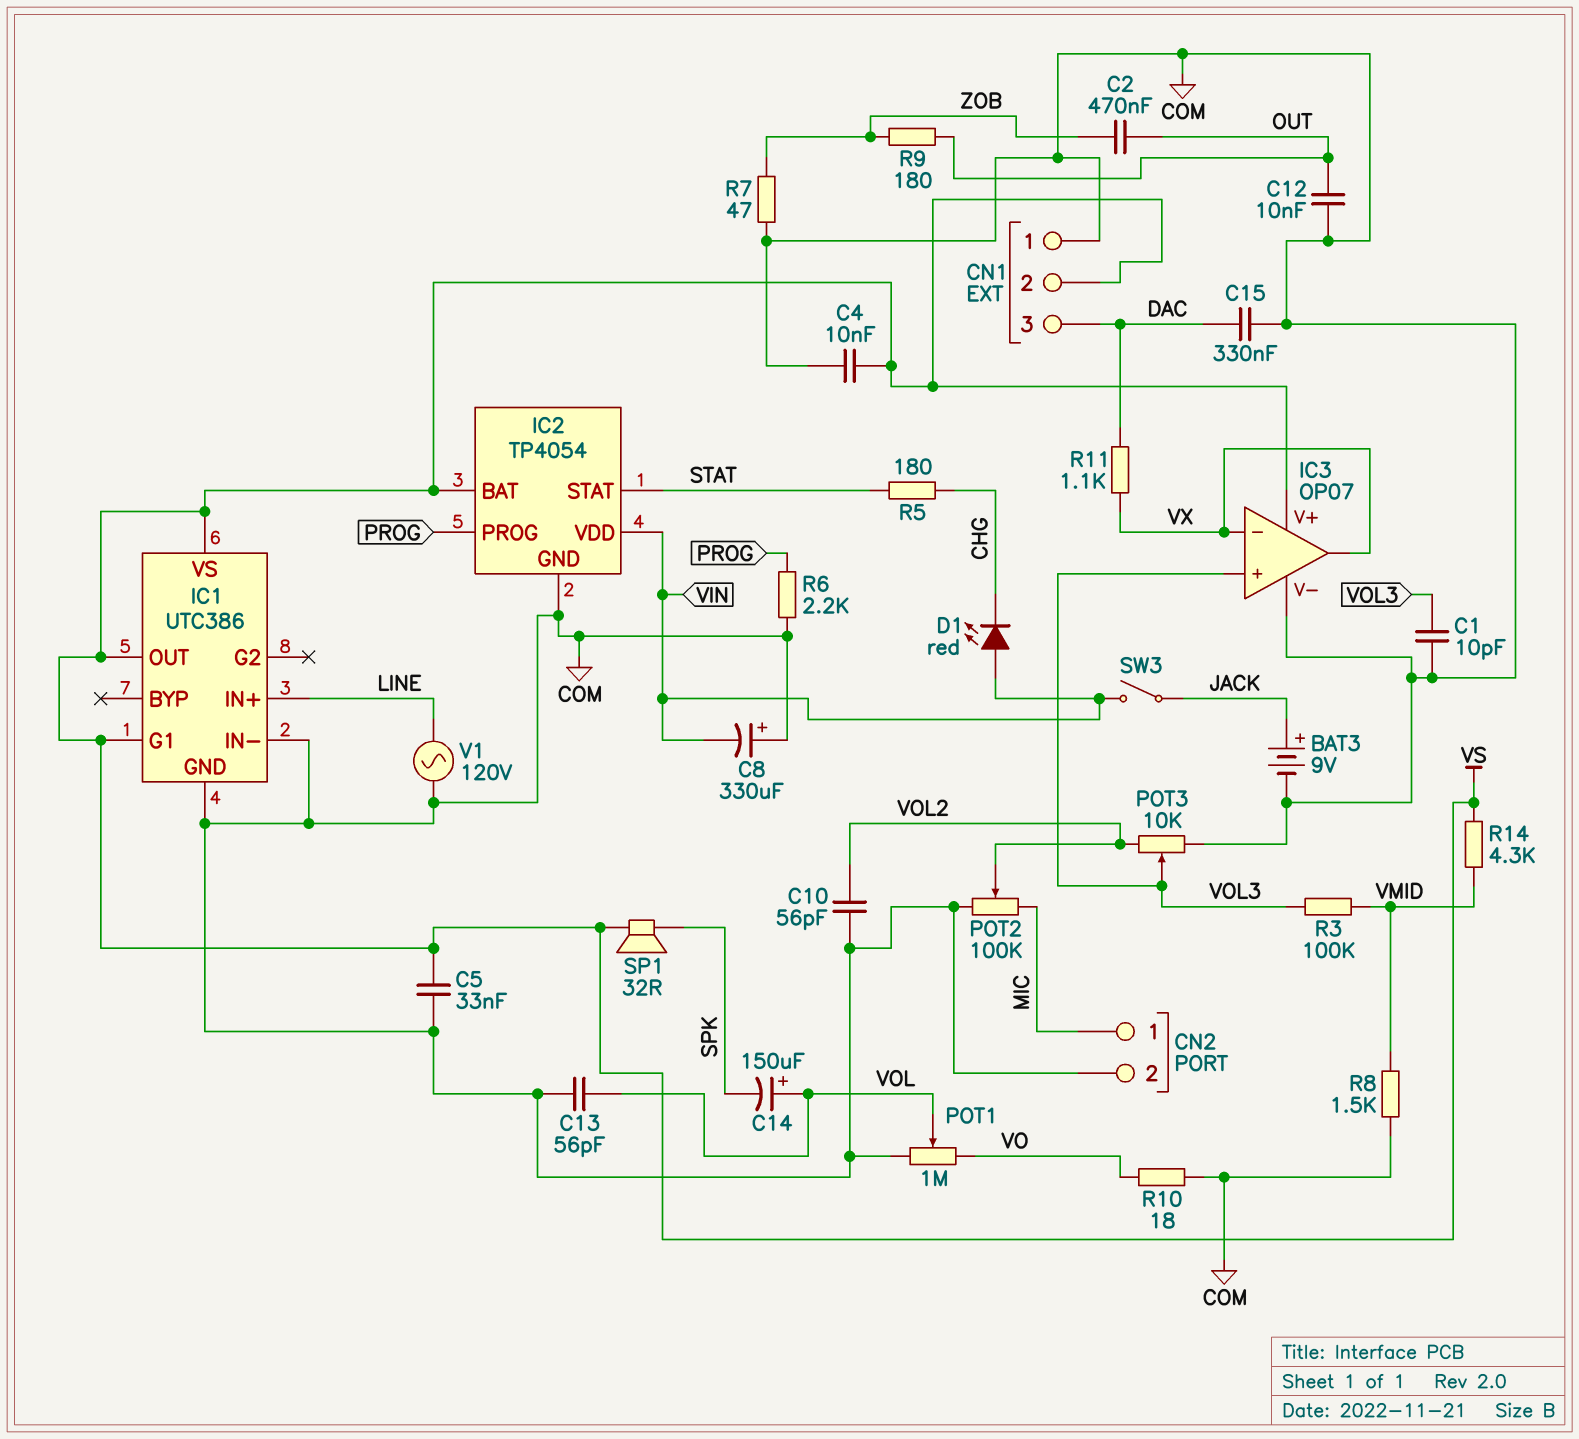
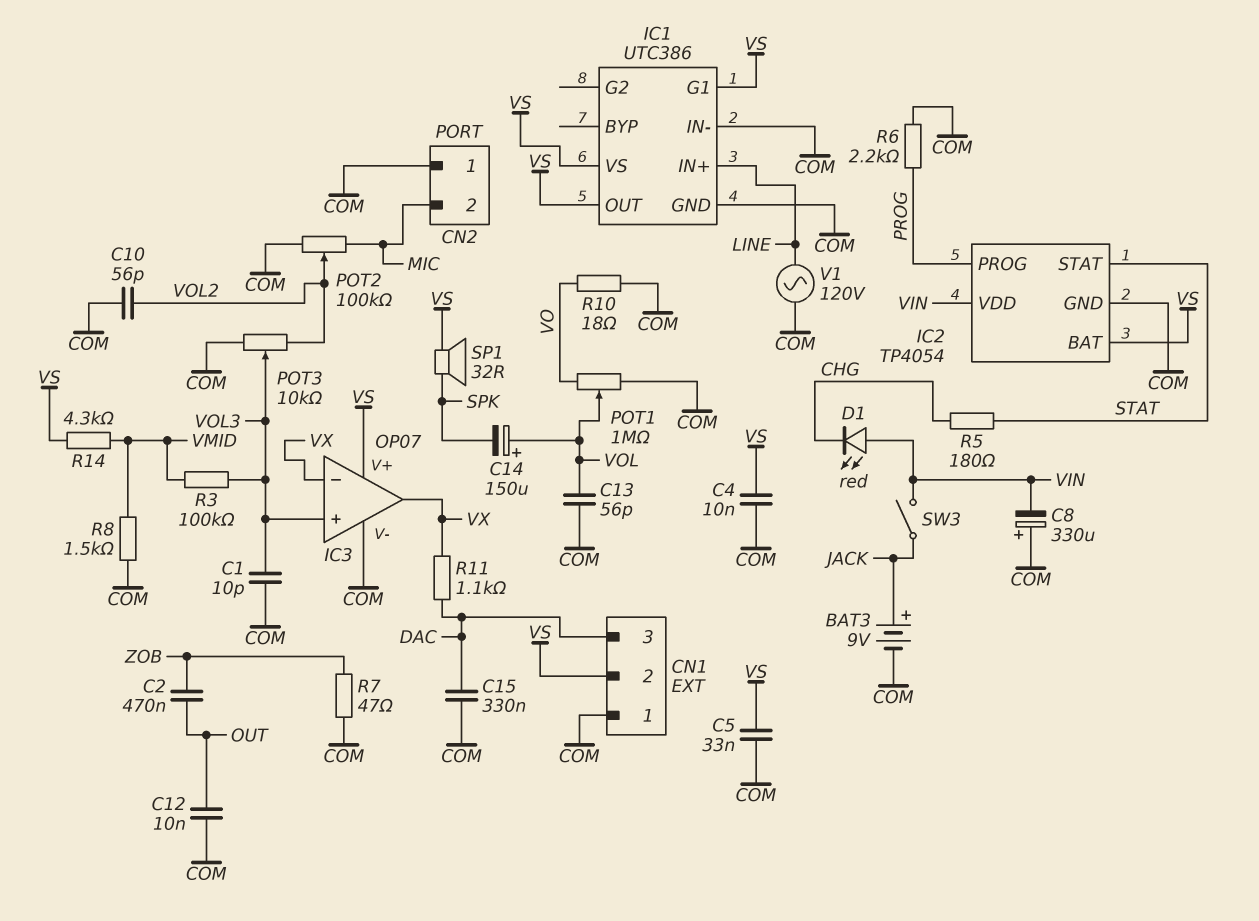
CN2 pin 1: MIC -> COM
CN2 pin 2: COM -> MIC
R9: 180 (OUT, ZOB) -> none

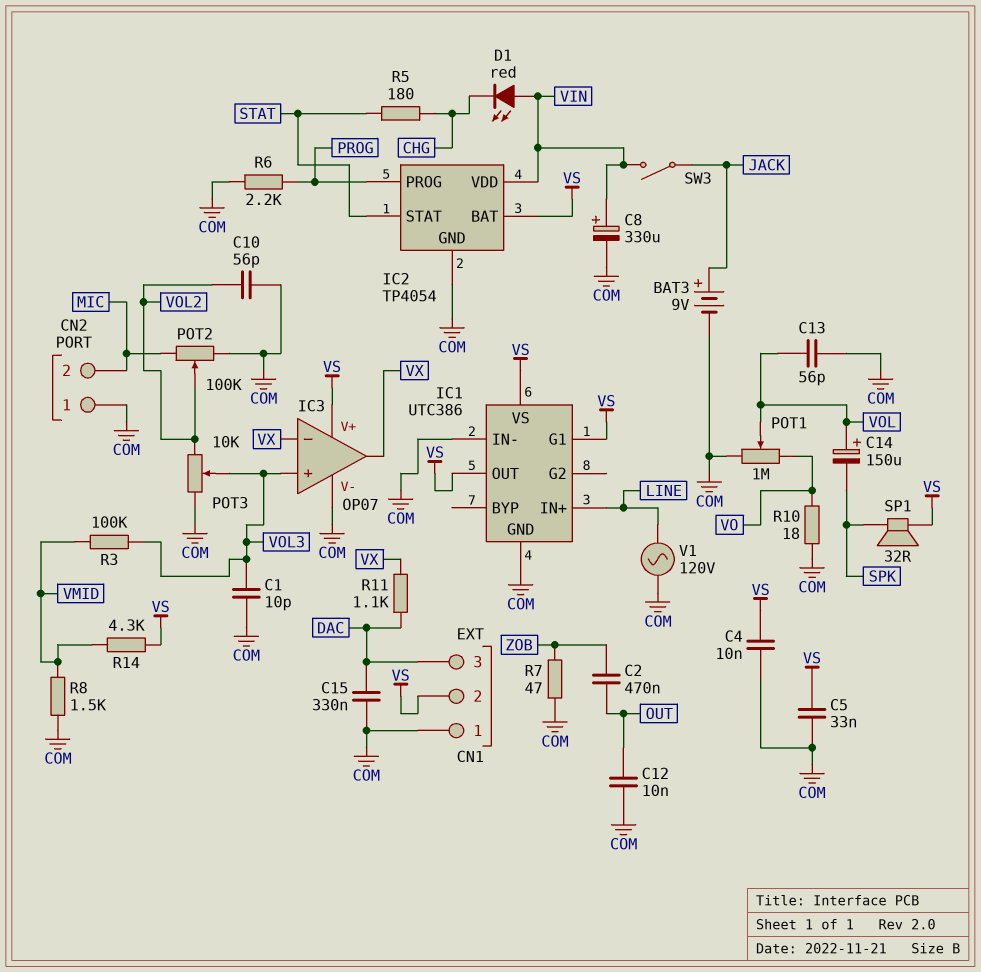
C8: 330uF (plus COM, minus VIN) -> 330uF (plus VIN, minus COM)

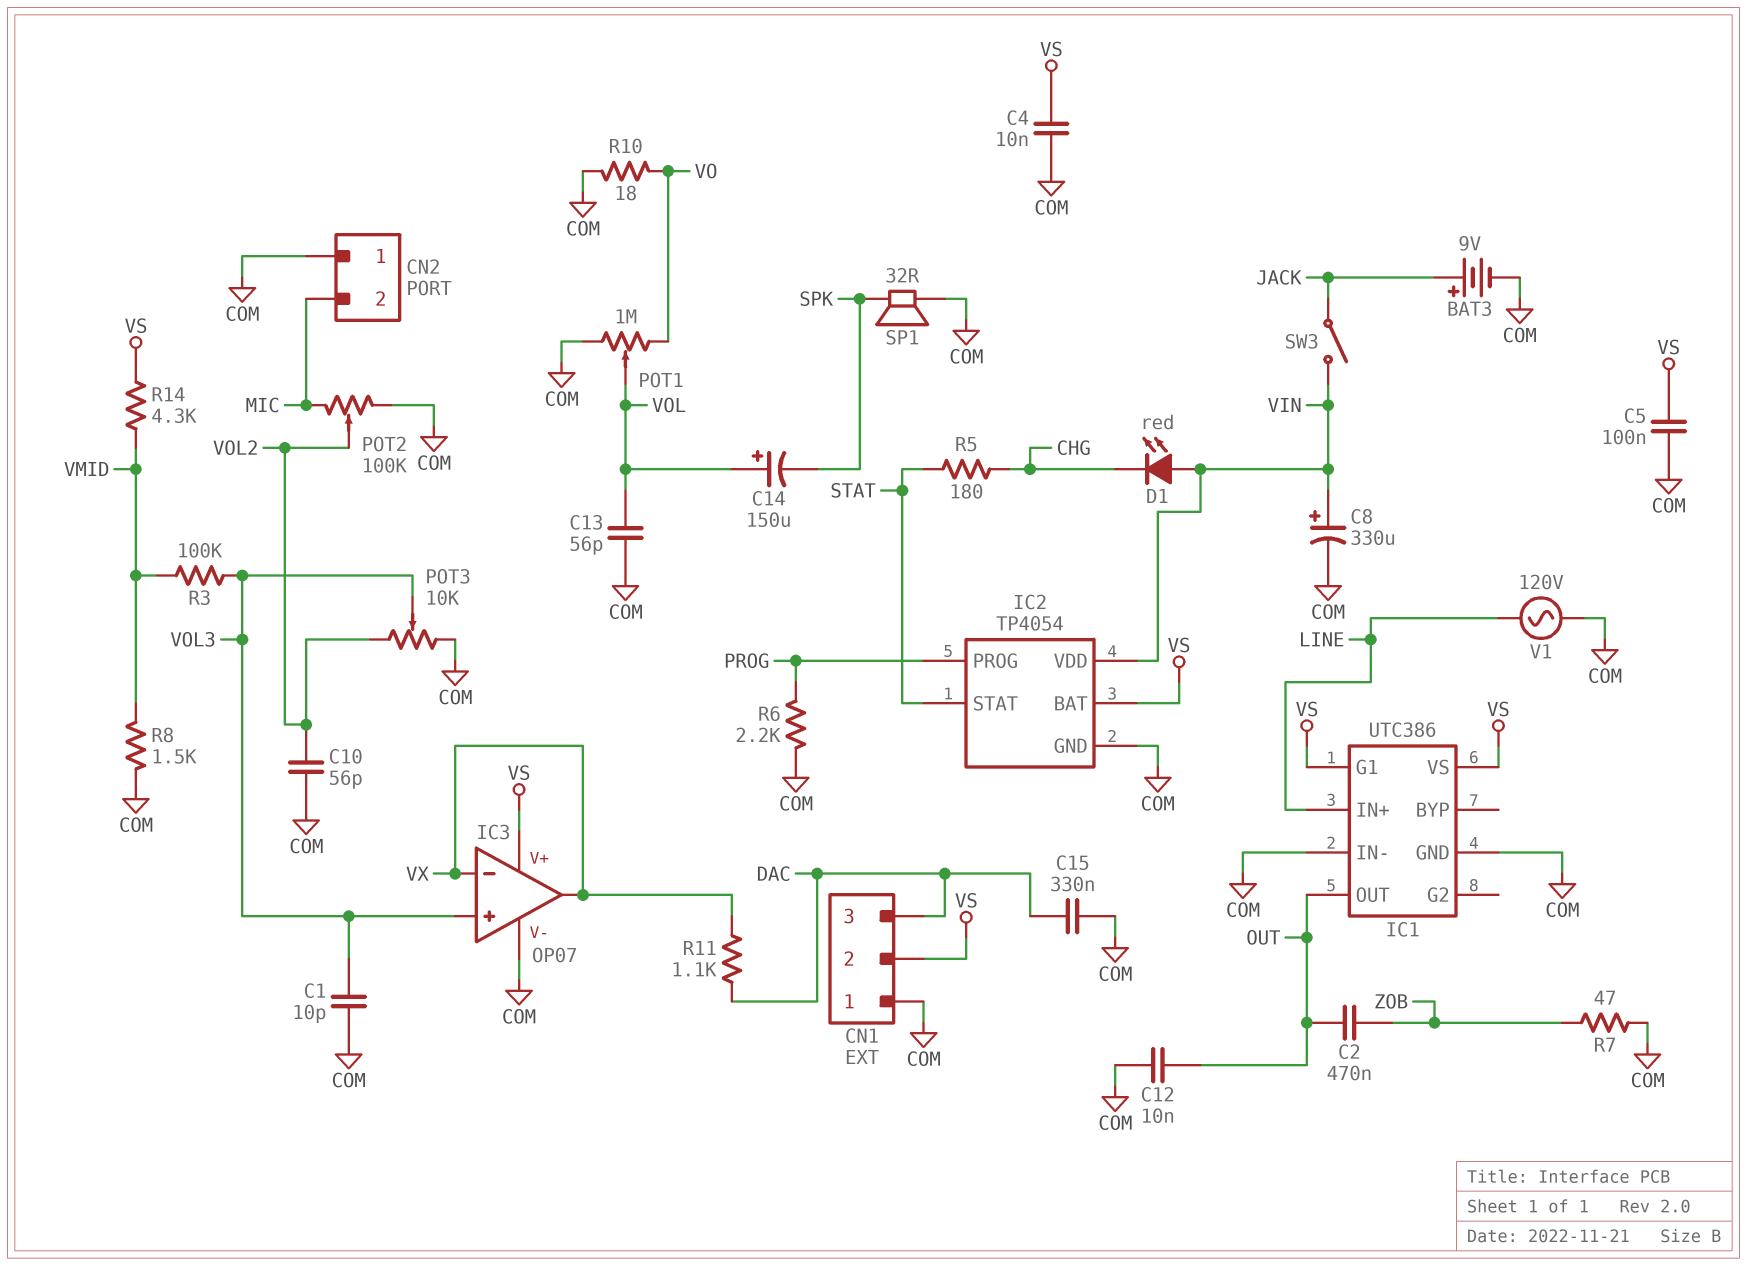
C5: 33nF (COM, VS) -> 100nF (COM, VS)
IC1 pin OUT: VS -> OUT
SP1: speaker 32R (SPK, VS) -> speaker 32R (COM, SPK)

